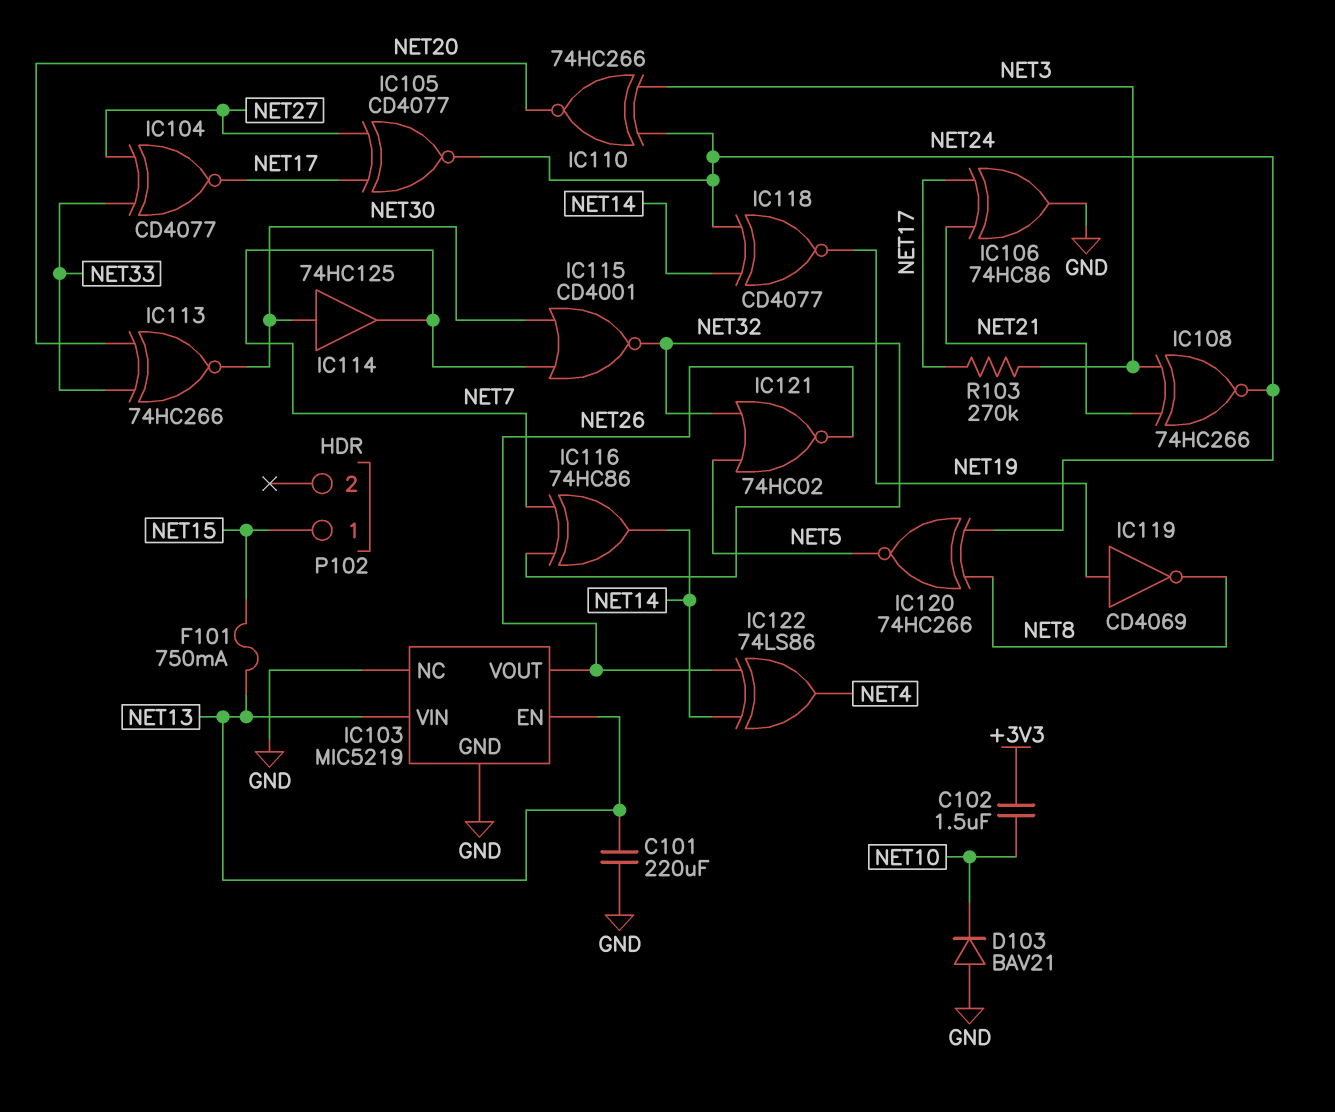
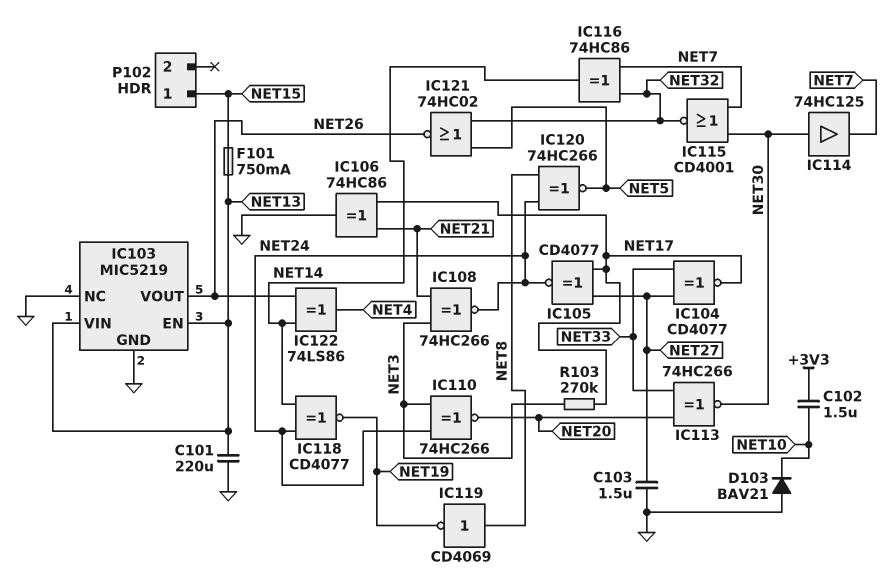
C103: none -> 1.5uF (GND, NET27)
IC119: NOT CD4069 (in NET19, out NET8) -> NOT CD4069 (in NET8, out NET19)

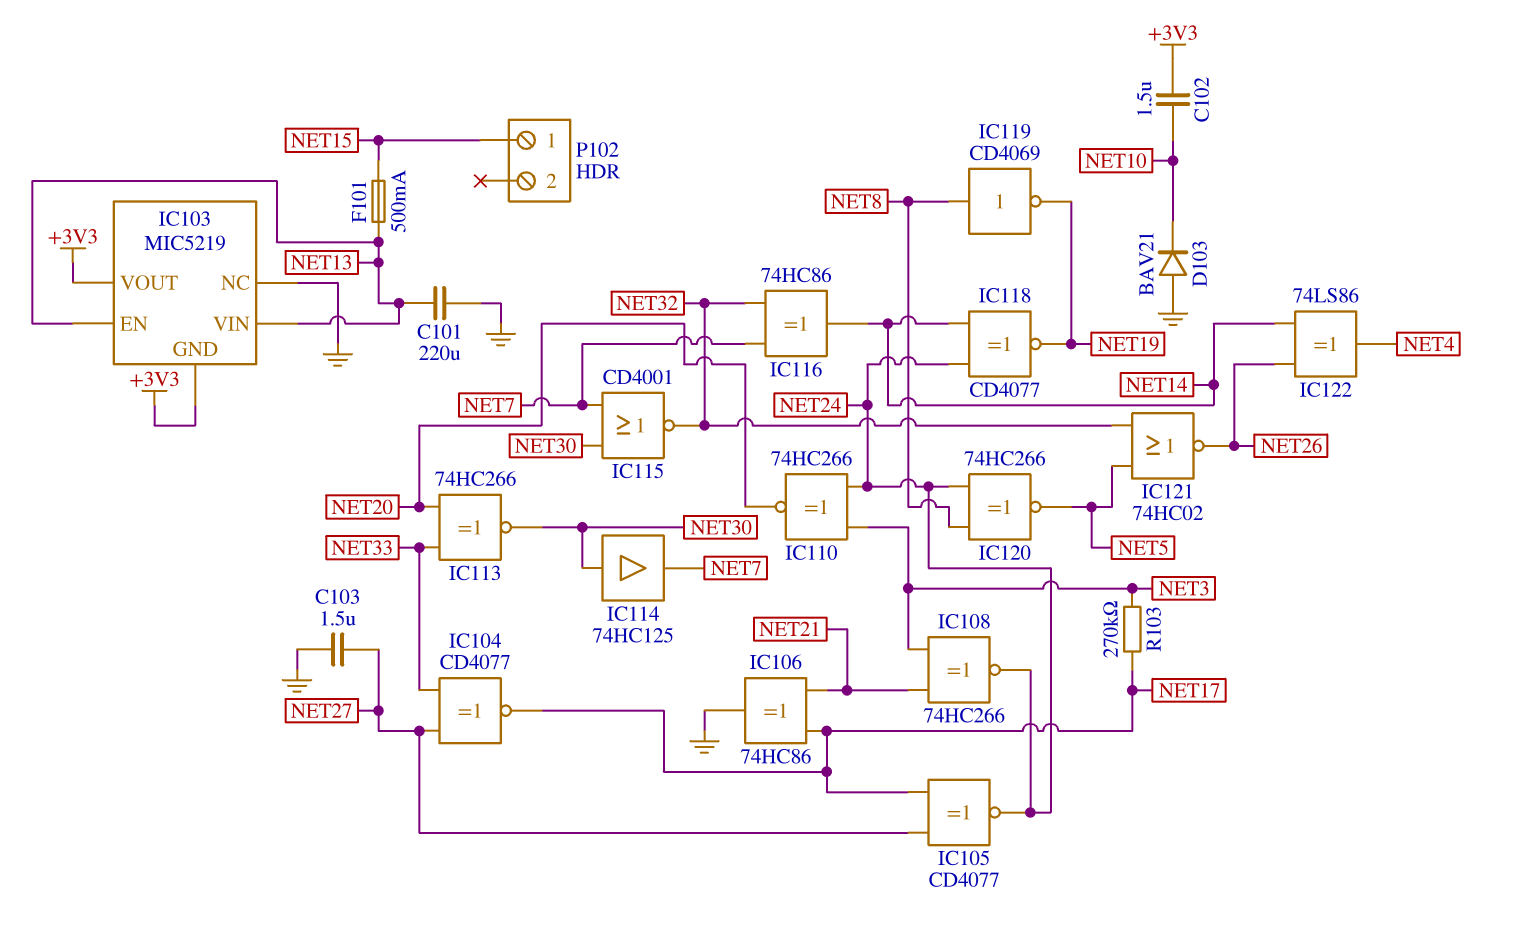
F101: 750mA (NET13, NET15) -> 500mA (NET13, NET15)
IC103 pin GND: GND -> +3V3
IC103 pin VOUT: NET26 -> +3V3

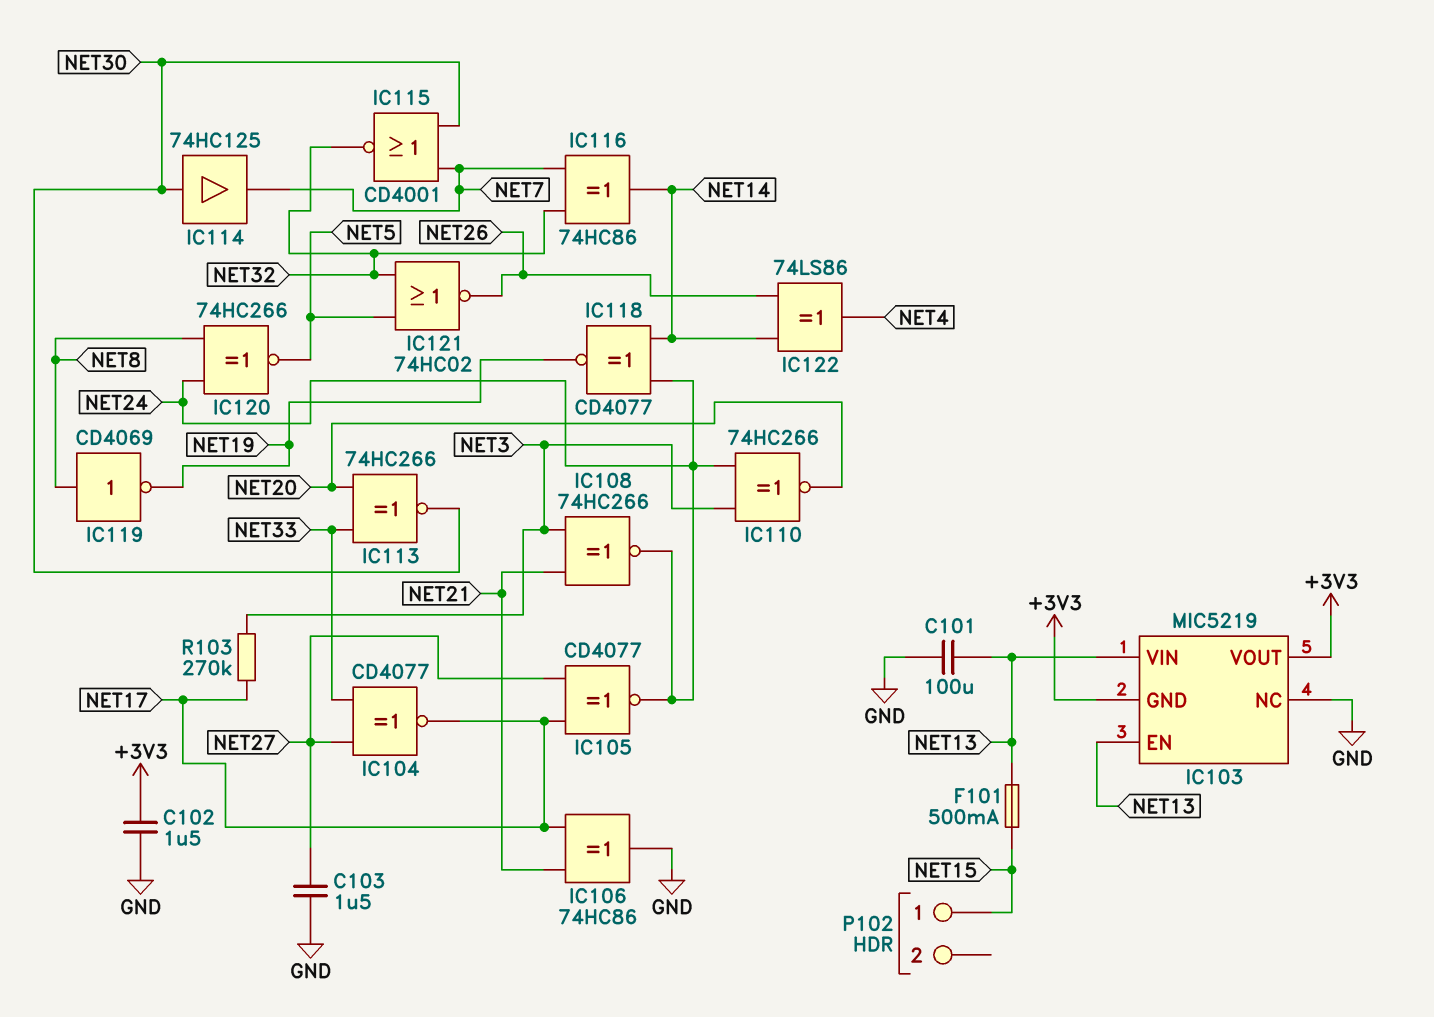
C101: 220uF (GND, NET13) -> 100uF (GND, NET13)
C102: 1.5uF (+3V3, NET10) -> 1.5uF (+3V3, GND)
D103: diode BAV21 (A GND, K NET10) -> none

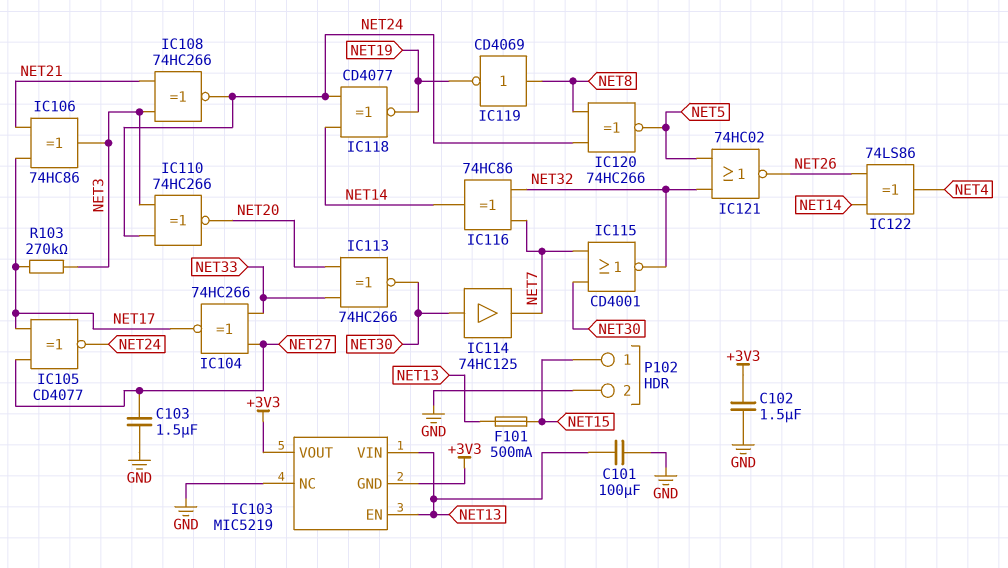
IC104: XNOR CD4077 (in NET27, in NET33, out NET17) -> XNOR 74HC266 (in NET27, in NET33, out NET17)
IC106: XOR 74HC86 (in NET17, in NET21, out GND) -> XOR 74HC86 (in NET17, in NET21, out NET3)
P102 pin 2: none -> GND

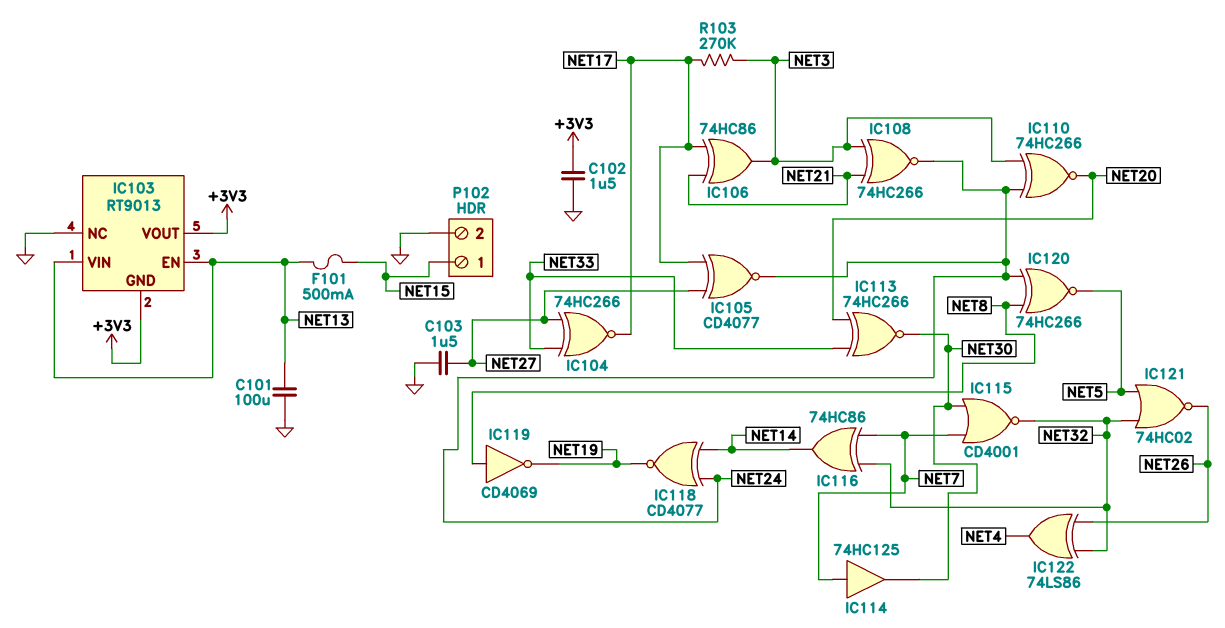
IC103: MIC5219 -> RT9013
IC114: buffer 74HC125 (in NET30, out NET7) -> buffer 74HC125 (in NET7, out NET30)
IC122: XOR 74LS86 (in NET14, in NET26, out NET4) -> XOR 74LS86 (in NET26, in NET32, out NET4)

